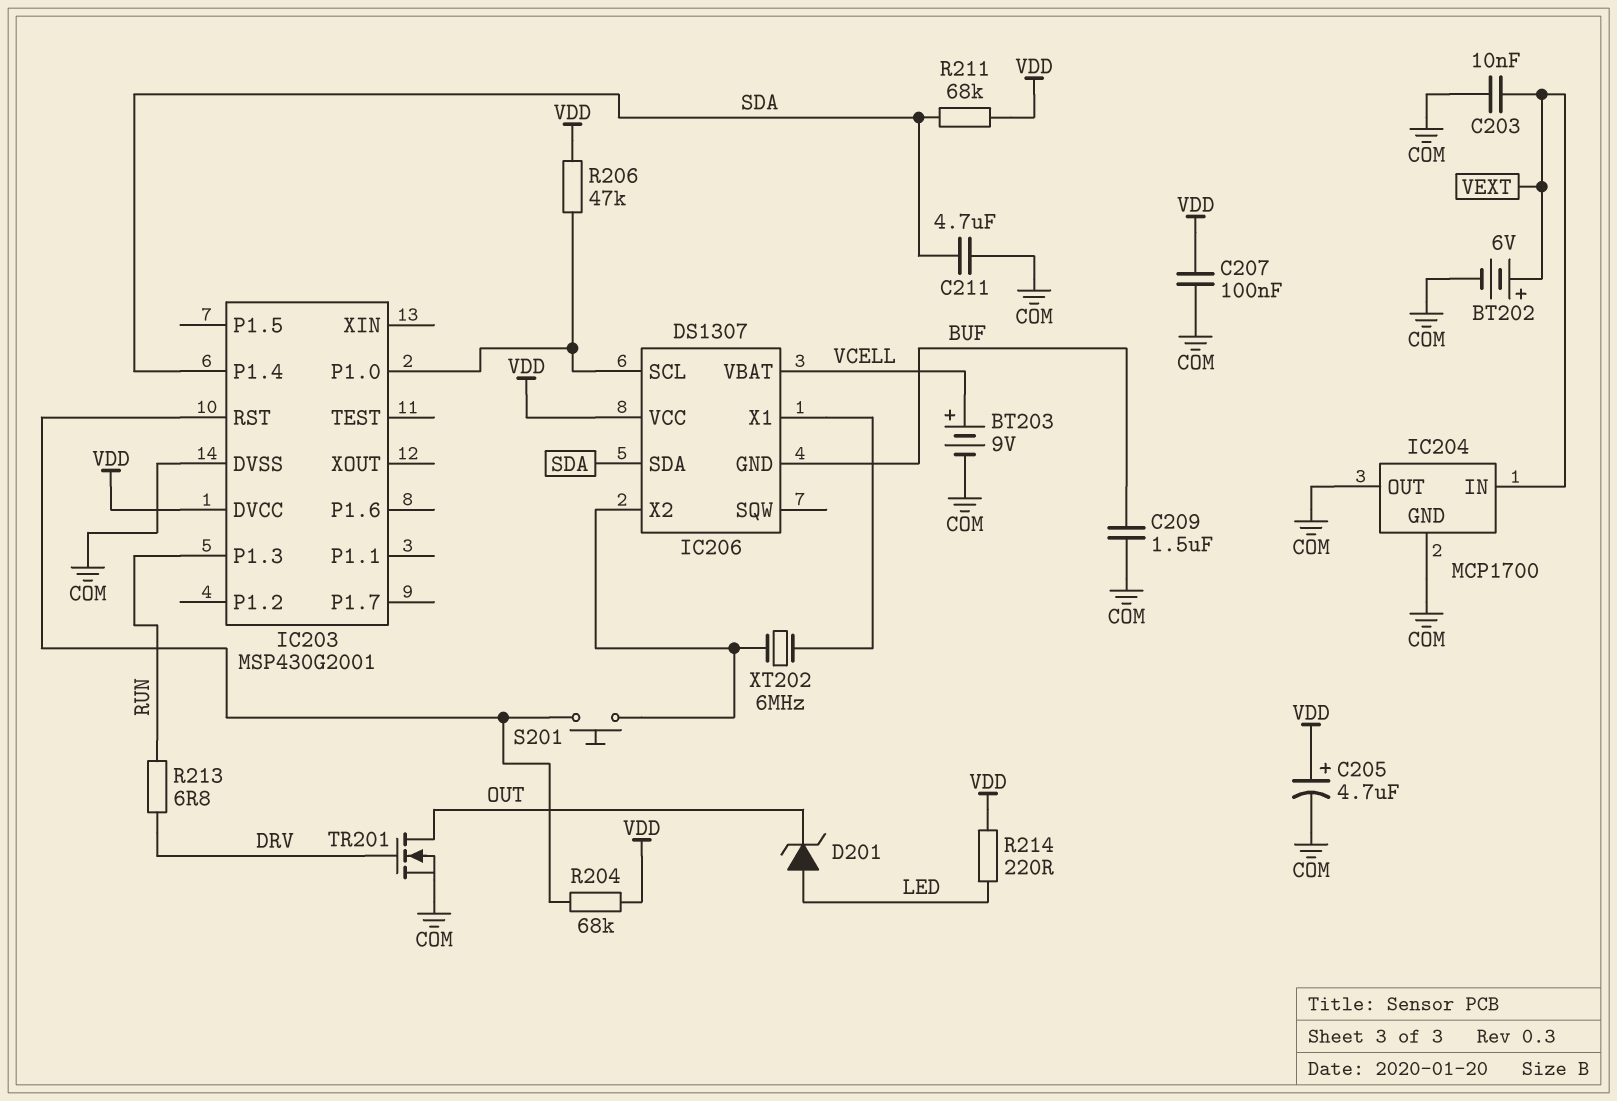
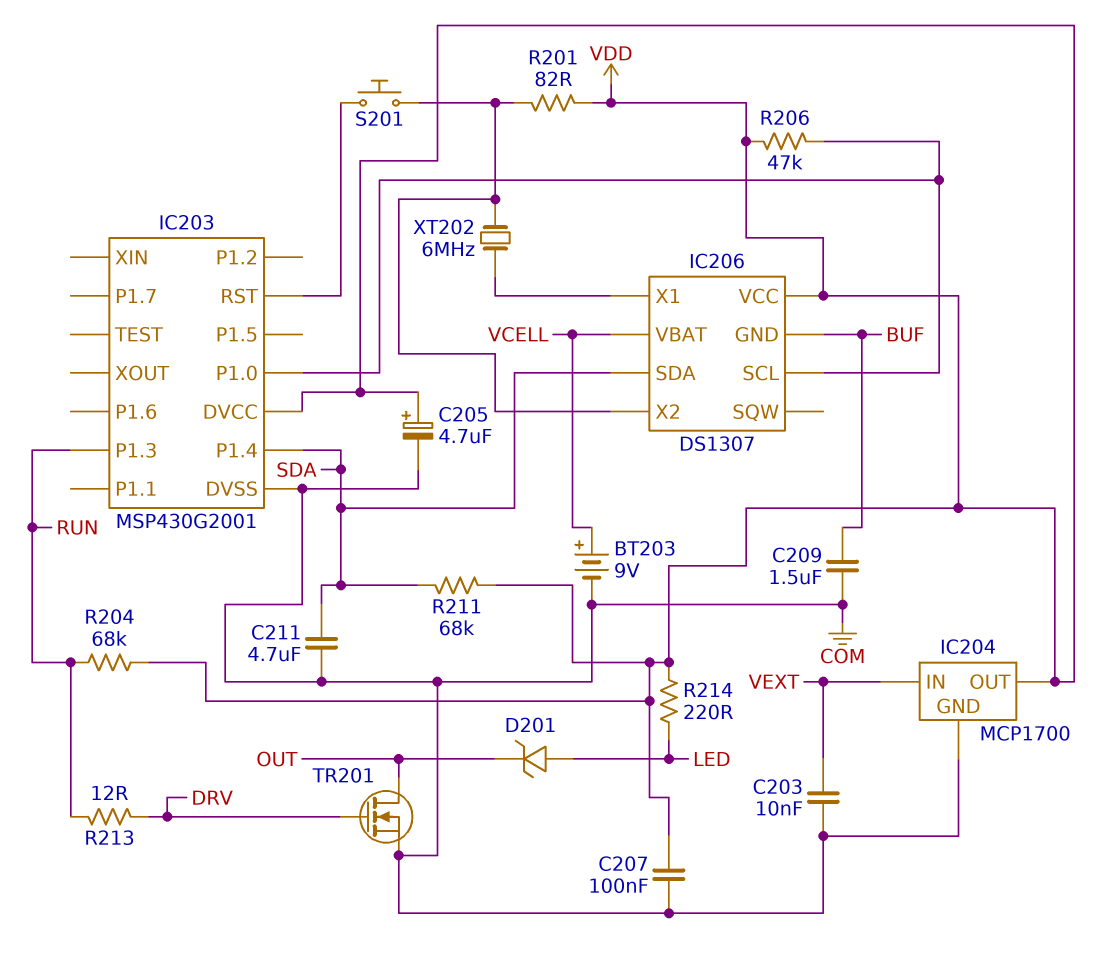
BT202: 6V (plus VEXT, minus COM) -> none
IC204 pin OUT: COM -> VDD
R201: none -> 82 (IC206/X2, VDD)
R204: 68k (IC203/RST, VDD) -> 68k (RUN, VDD)
R213: 6.8 (DRV, RUN) -> 12 (DRV, RUN)

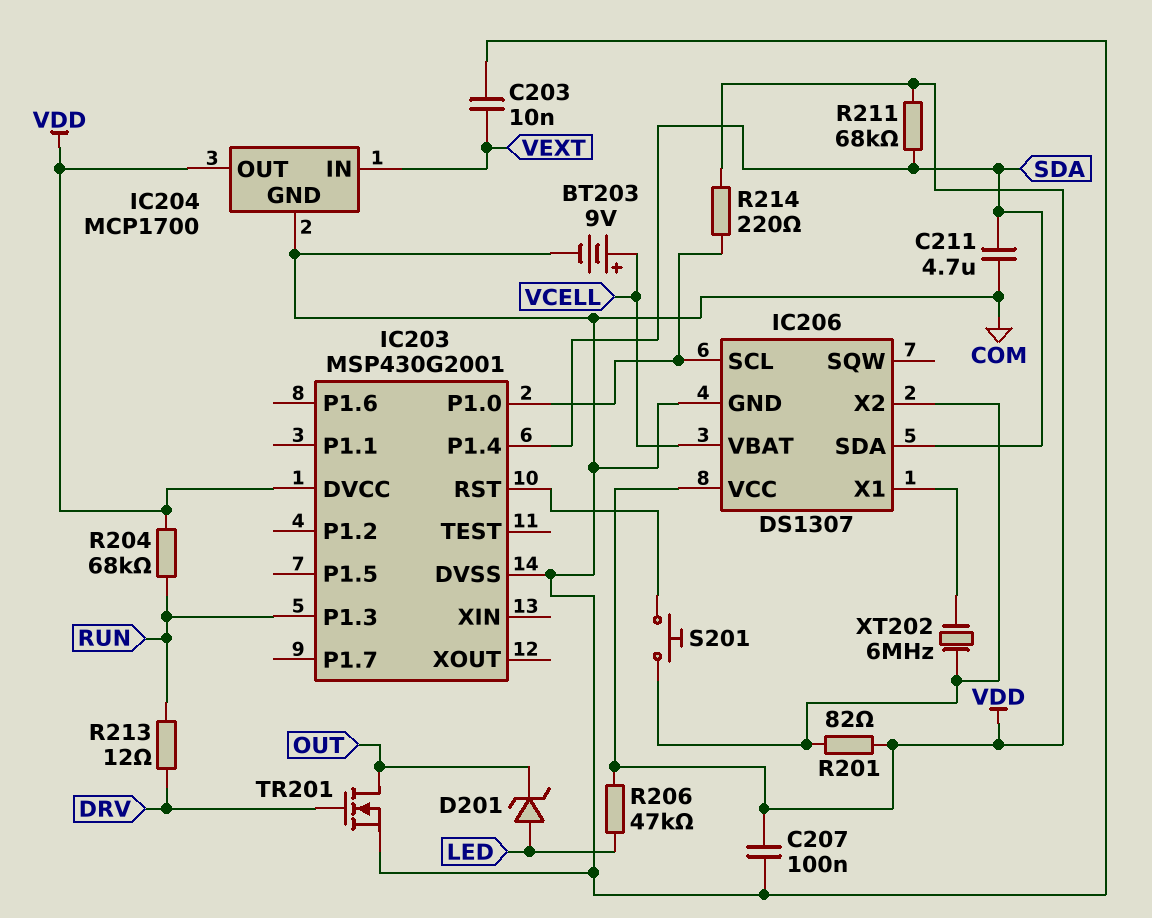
C205: 4.7uF (plus VDD, minus COM) -> none
C209: 1.5uF (BUF, COM) -> none
IC206 pin GND: BUF -> COM
R206: 47k (IC203/P1.0, VDD) -> 47k (LED, VDD)
R214: 220 (LED, VDD) -> 220 (IC203/P1.0, VDD)

